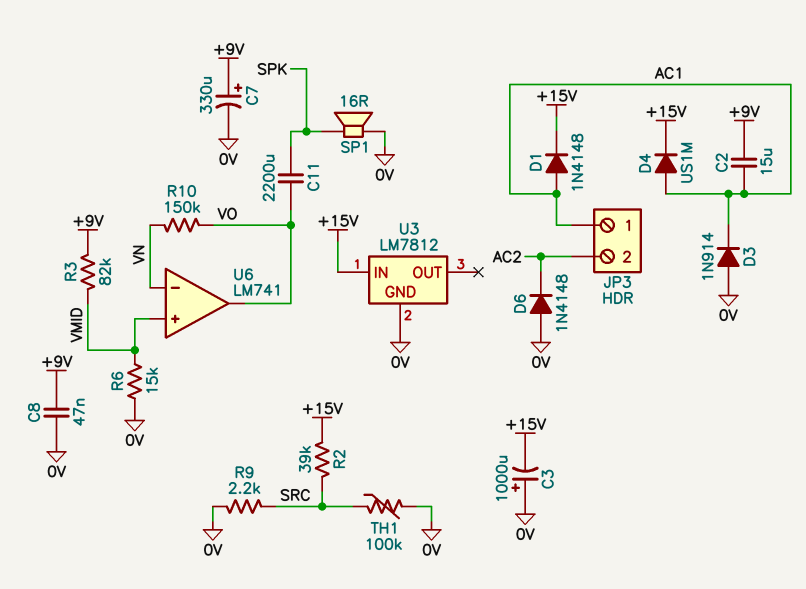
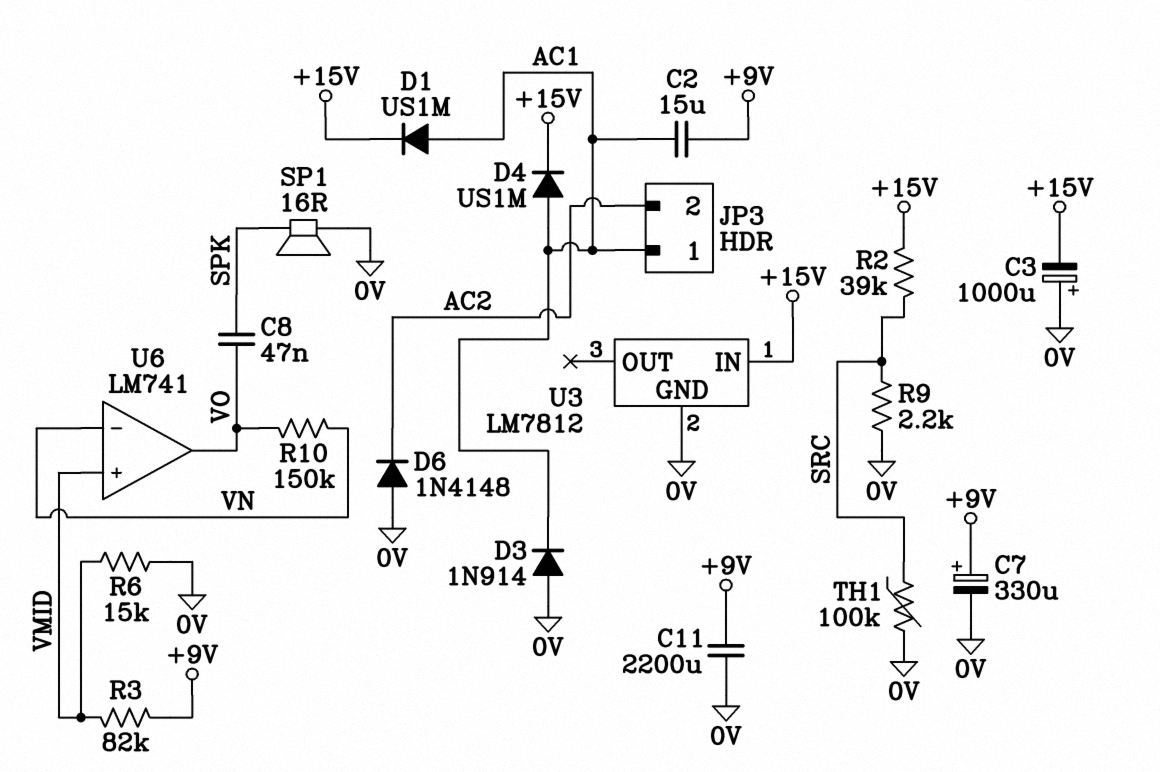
C8: 47nF (+9V, 0V) -> 47nF (SPK, VO)
C11: 2200uF (SPK, VO) -> 2200uF (+9V, 0V)
D1: diode 1N4148 (A AC1, K +15V) -> diode US1M (A AC1, K +15V)

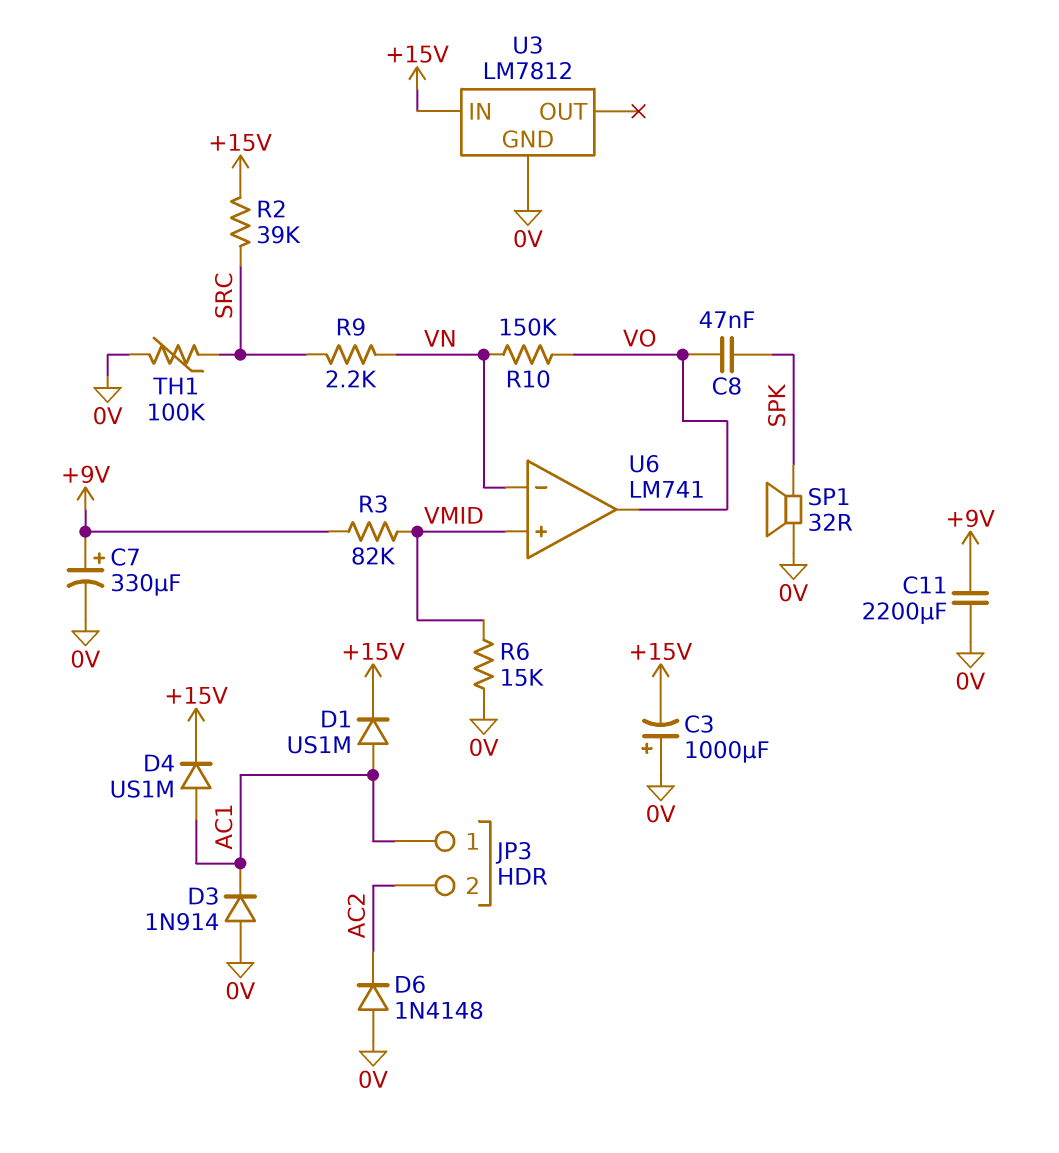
C2: 15uF (+9V, AC1) -> none
R9: 2.2k (0V, SRC) -> 2.2k (SRC, VN)
SP1: speaker 16R (0V, SPK) -> speaker 32R (0V, SPK)

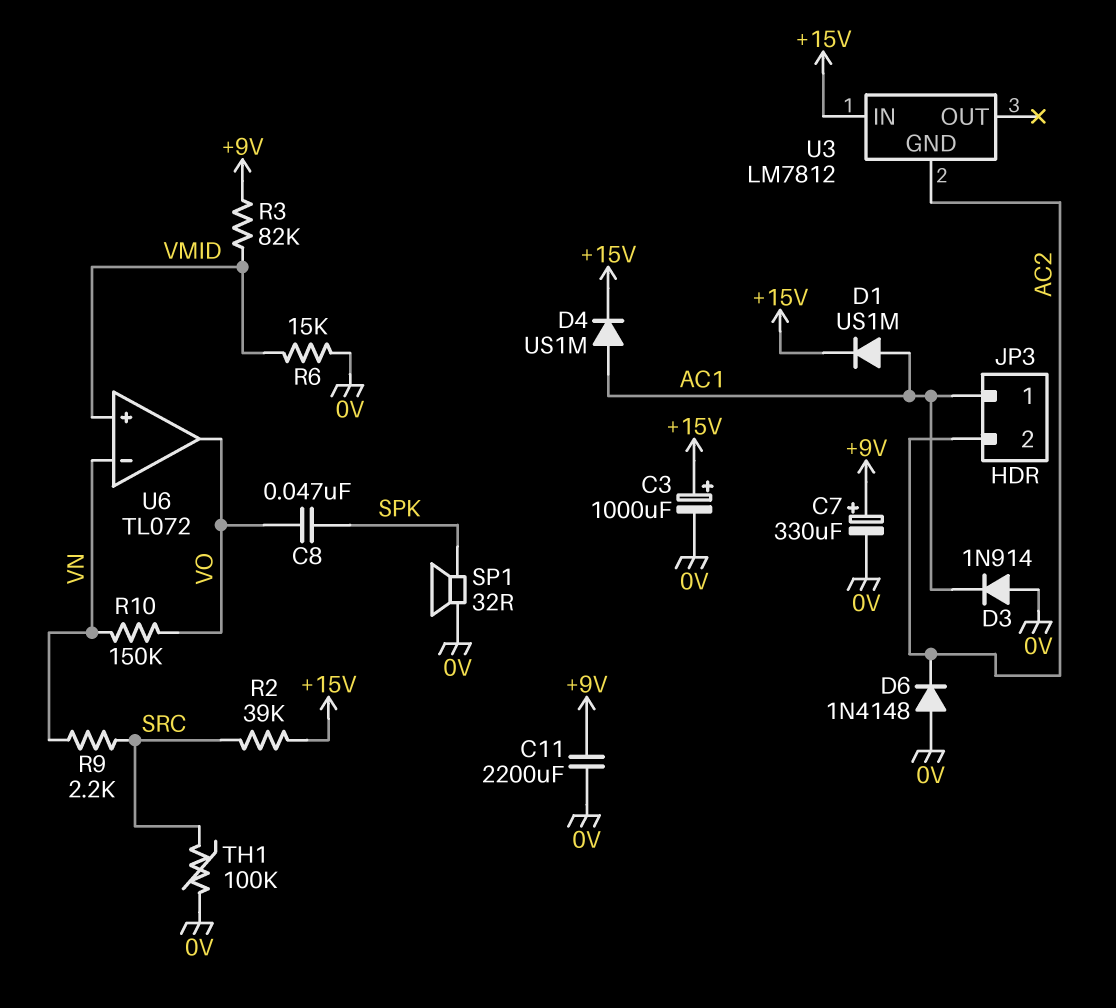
C3: 1000uF (plus 0V, minus +15V) -> 1000uF (plus +15V, minus 0V)
U3 pin GND: 0V -> AC2
U6: LM741 -> TL072

